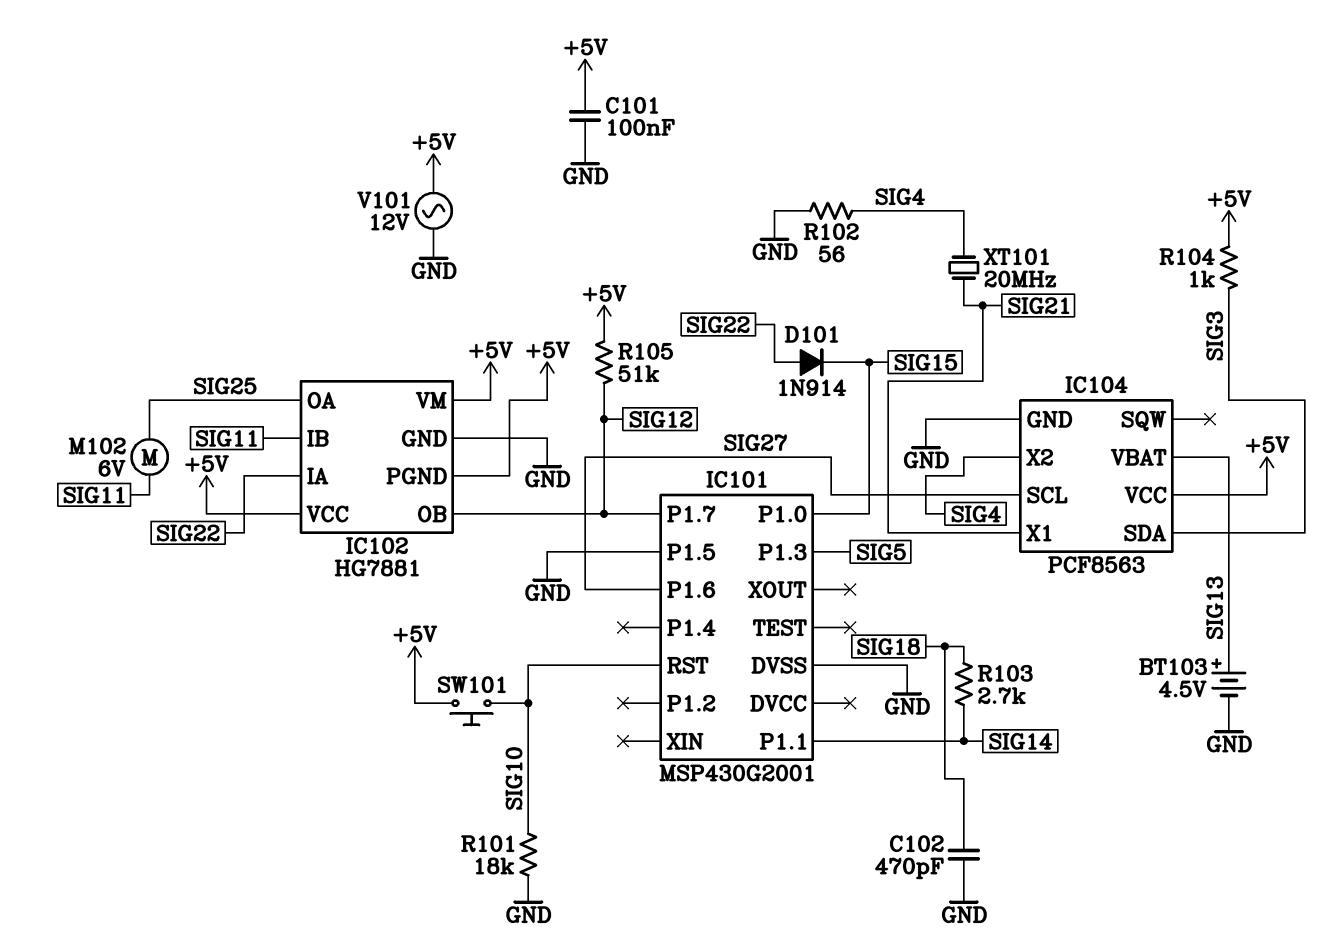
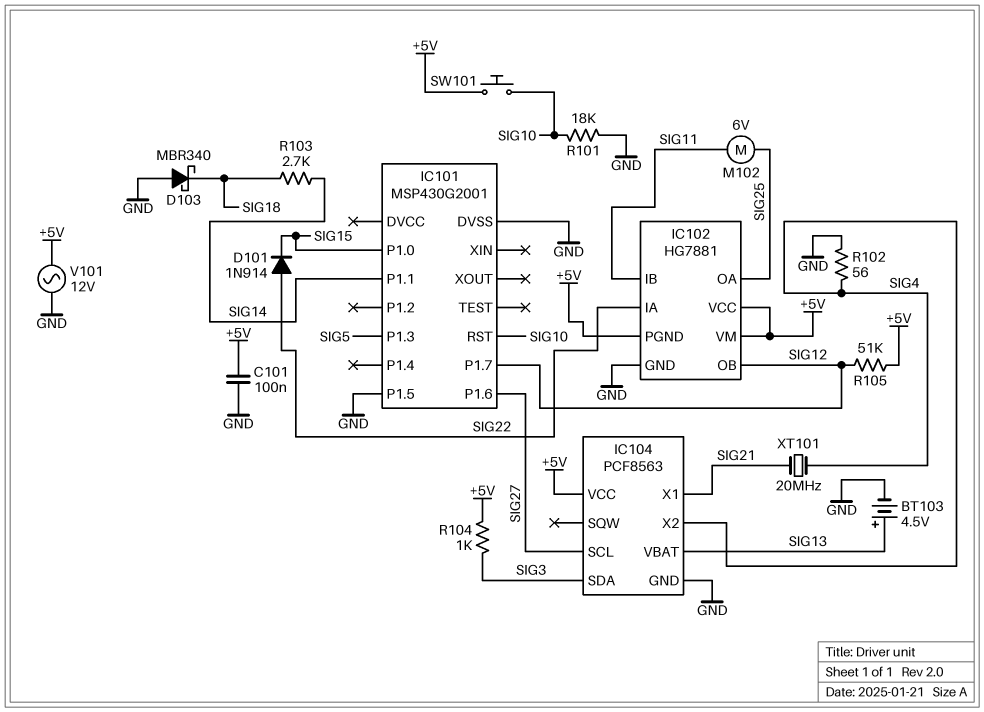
C102: 470pF (GND, SIG18) -> none
D103: none -> schottky MBR340 (A GND, K SIG18)

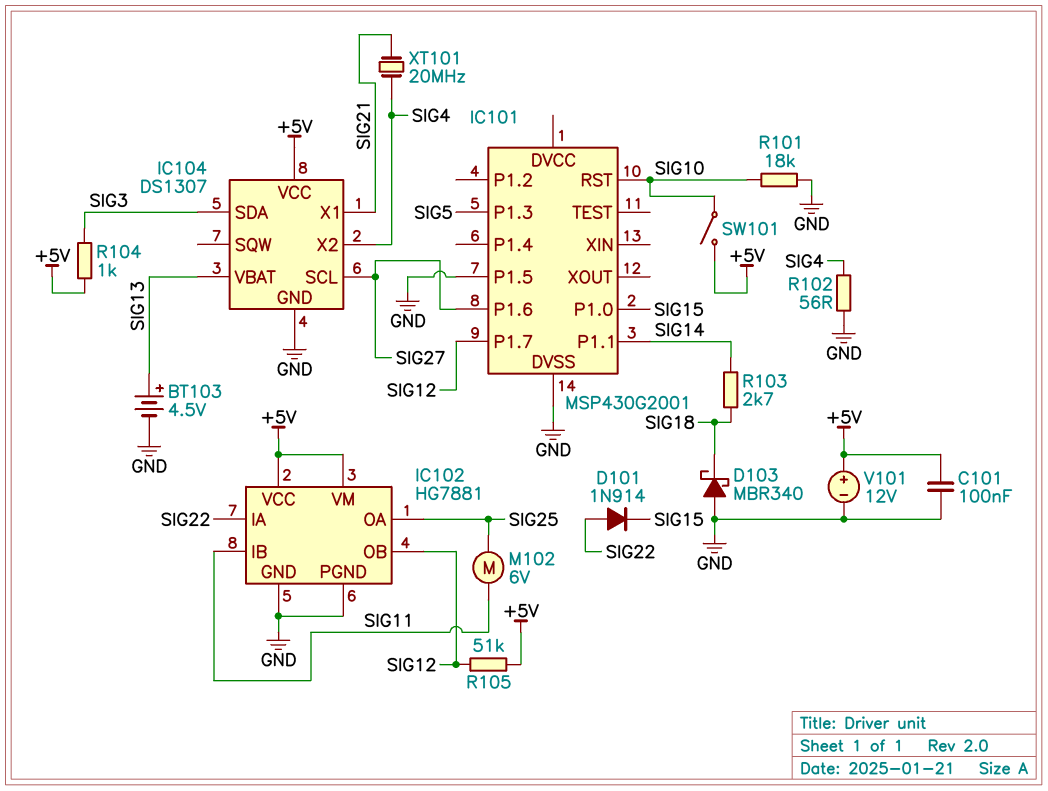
IC102 pin PGND: +5V -> GND
IC104: PCF8563 -> DS1307
SW101: button (+5V, SIG10) -> switch (+5V, SIG10)
V101: AC 12V (+5V, GND) -> 12V (plus +5V, minus GND)

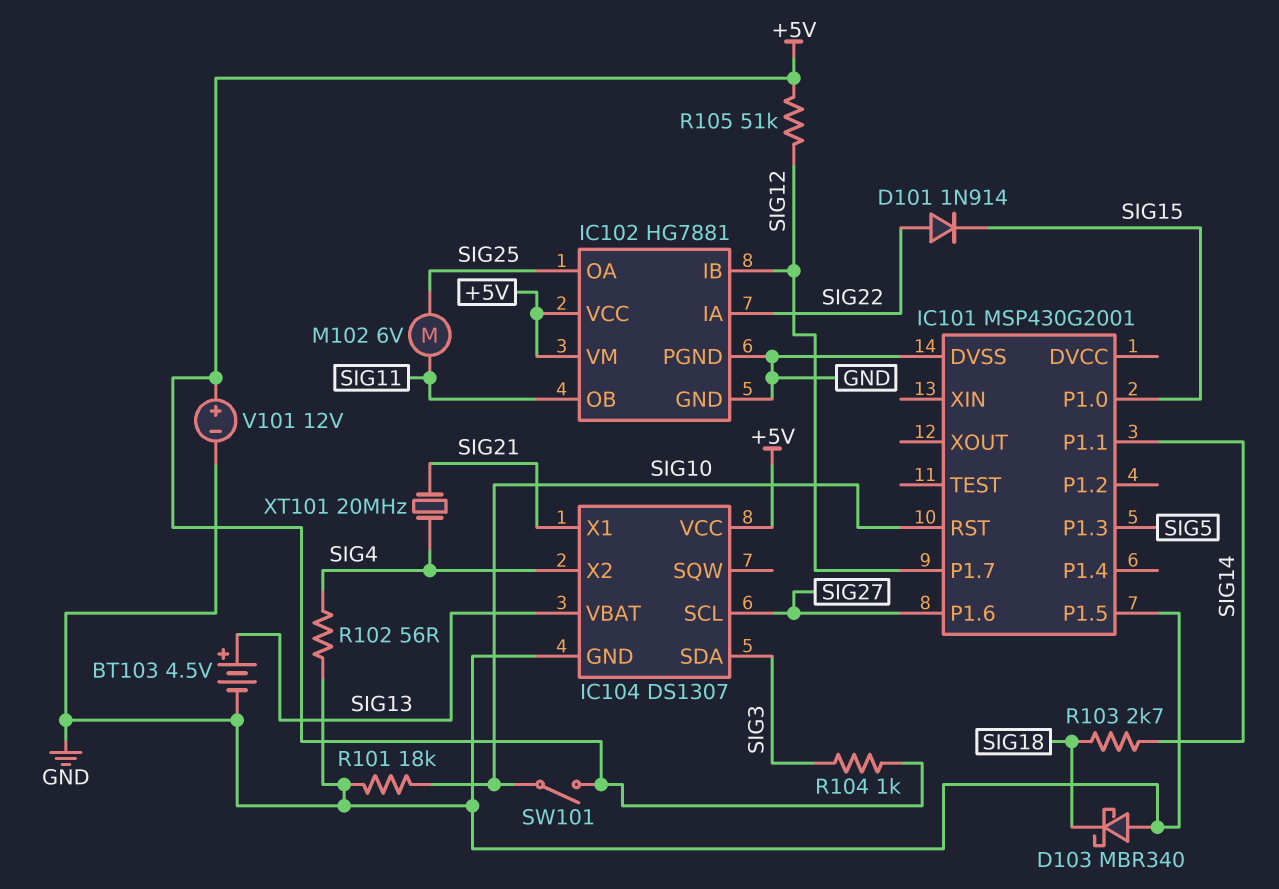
C101: 100nF (+5V, GND) -> none
IC102 pin IB: SIG11 -> SIG12
IC102 pin OB: SIG12 -> SIG11

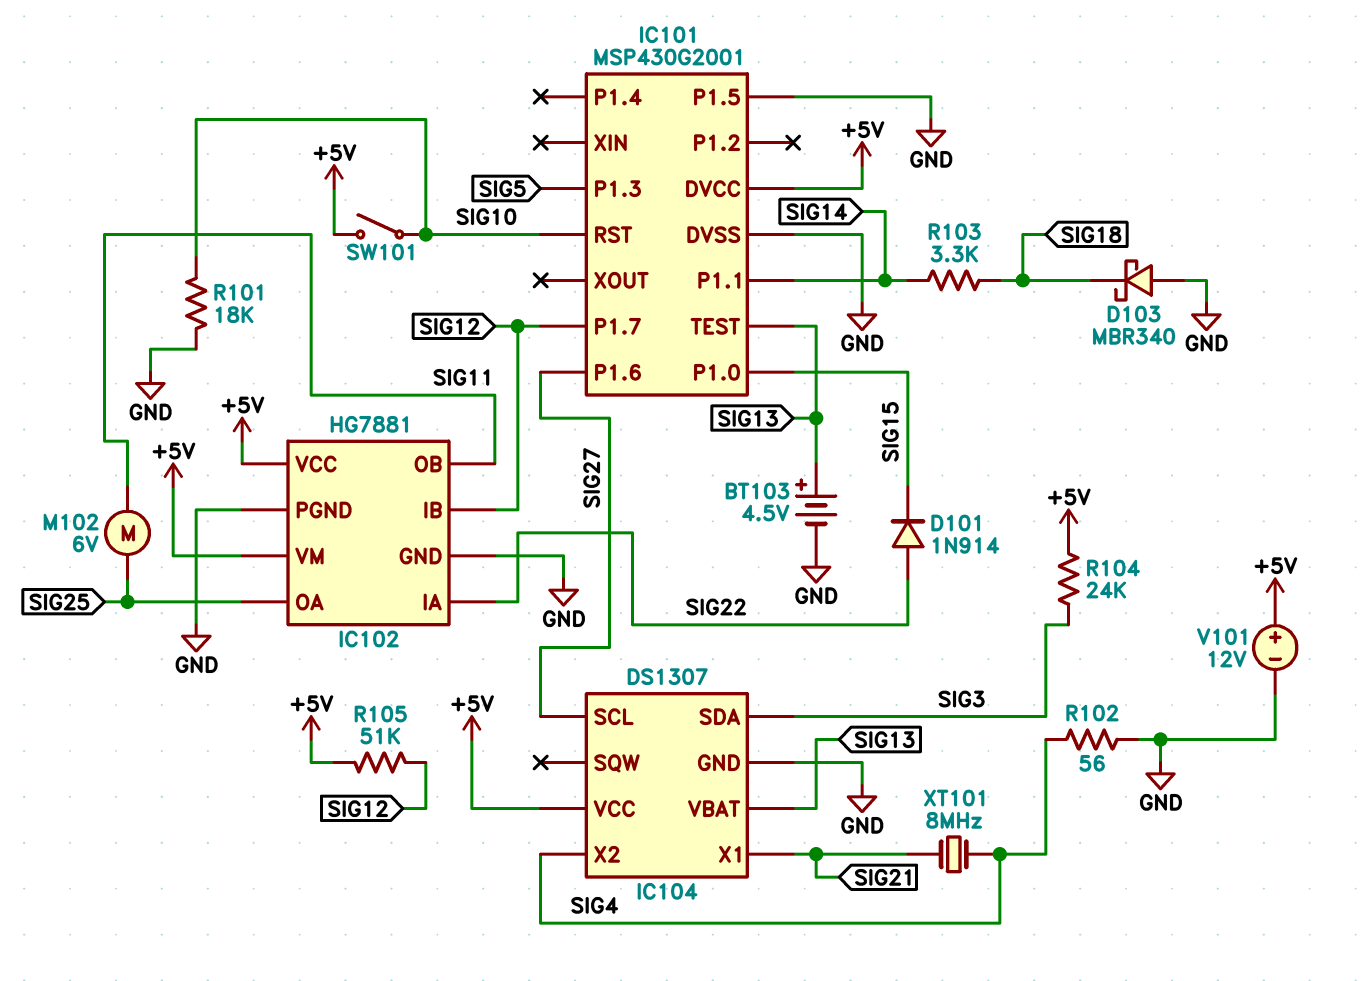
IC101 pin DVCC: none -> +5V
IC101 pin TEST: none -> SIG13
R103: 2.7k (SIG14, SIG18) -> 3.3k (SIG14, SIG18)
R104: 1k (+5V, SIG3) -> 24k (+5V, SIG3)
XT101: 20MHz (SIG4, SIG21) -> 8MHz (SIG4, SIG21)

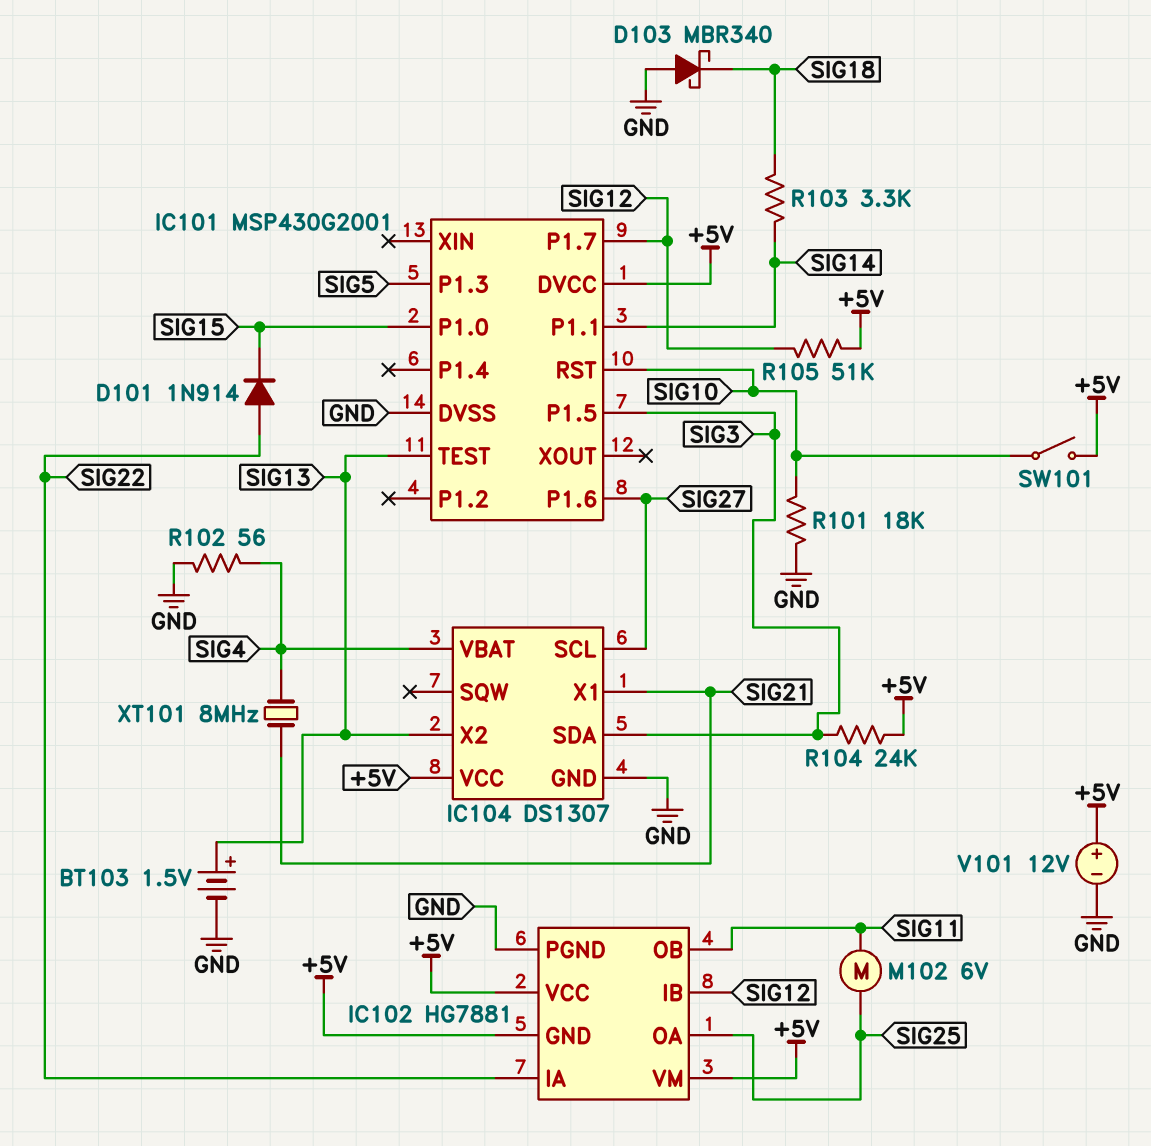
BT103: 4.5V (plus SIG13, minus GND) -> 1.5V (plus SIG13, minus GND)
IC101 pin P1.5: GND -> SIG3
IC102 pin GND: GND -> +5V
IC104 pin VBAT: SIG13 -> SIG4
IC104 pin X2: SIG4 -> SIG13

